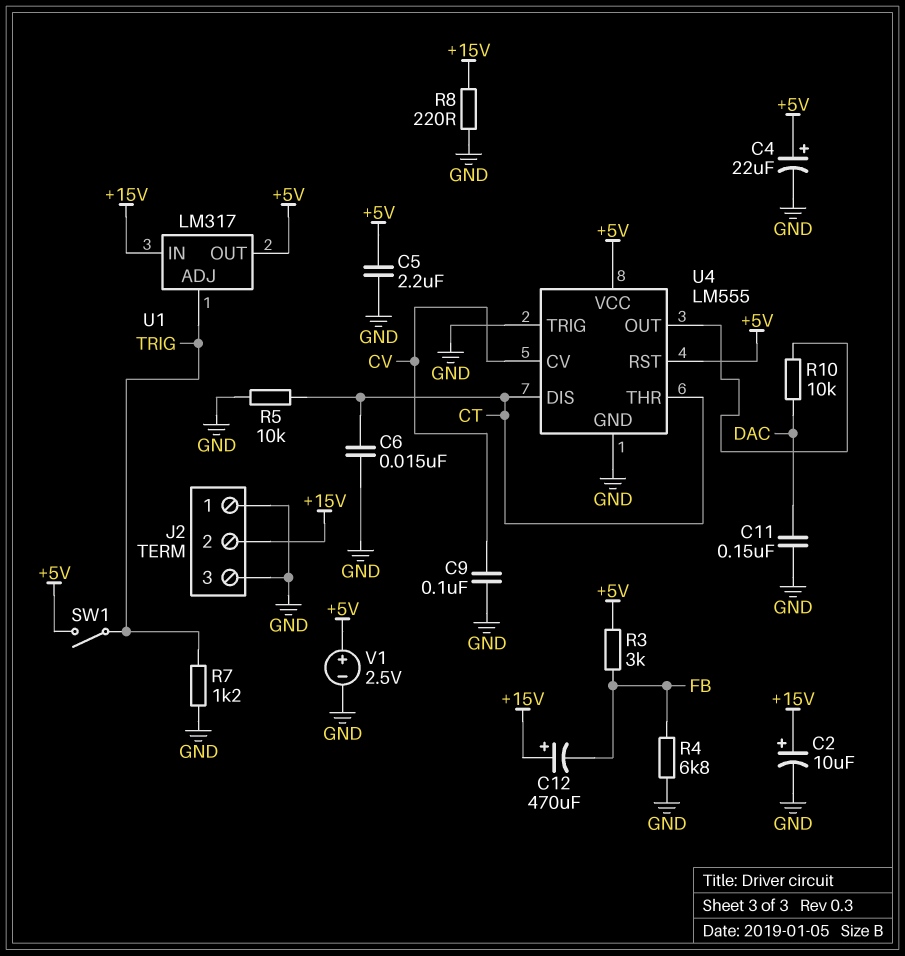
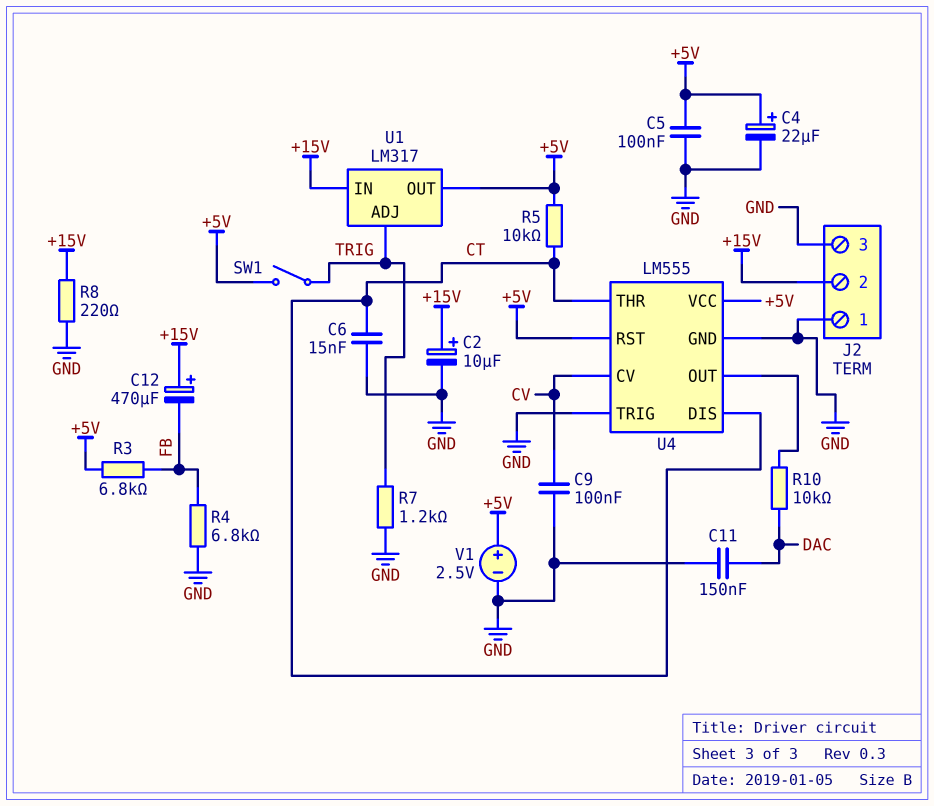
C5: 2.2uF (+5V, GND) -> 100nF (+5V, GND)
R3: 3k (+5V, FB) -> 6.8k (+5V, FB)
R5: 10k (CT, GND) -> 10k (+5V, CT)

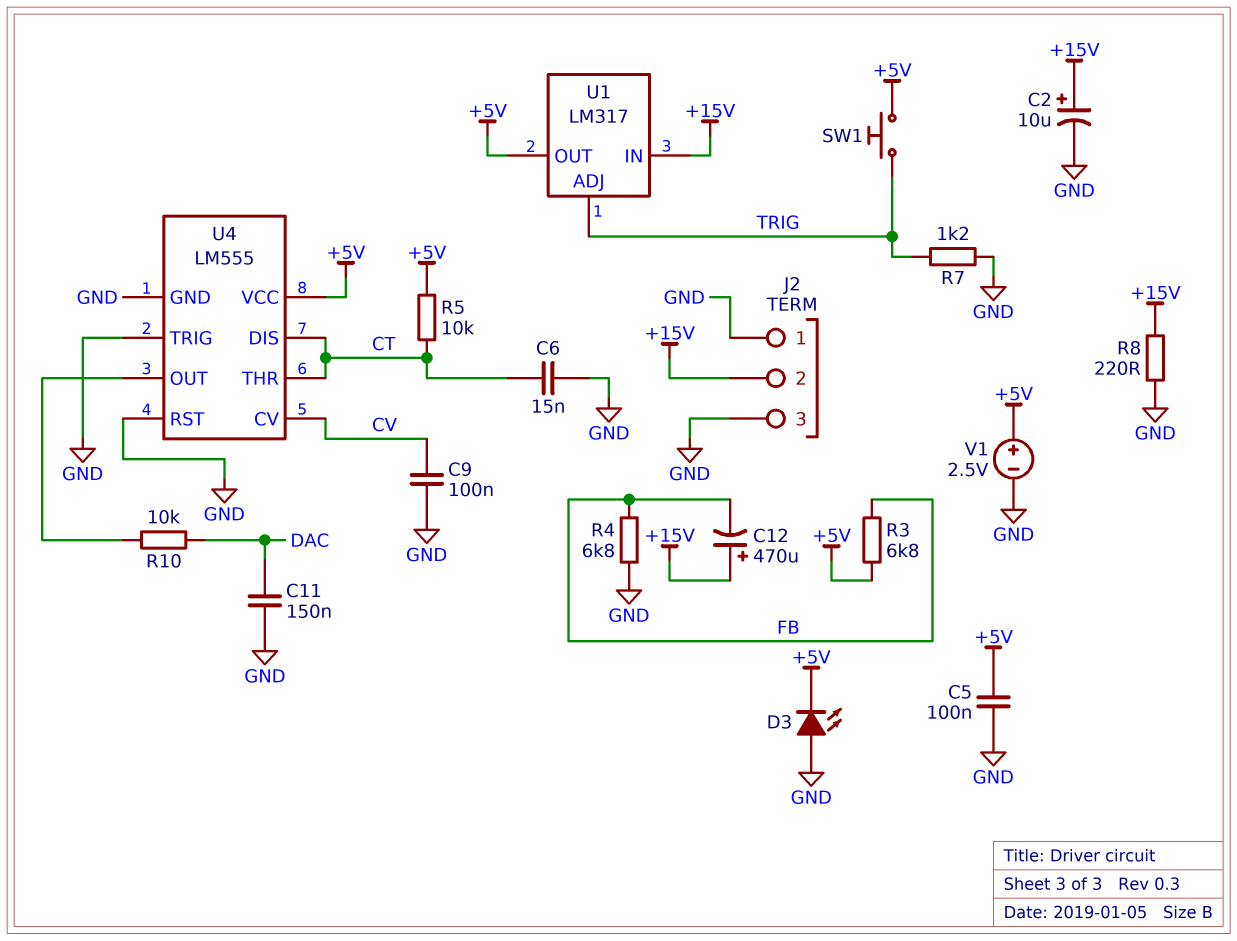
C4: 22uF (plus +5V, minus GND) -> none
D3: none -> LED (A GND, K +5V)
SW1: switch (+5V, TRIG) -> button (+5V, TRIG)
U4 pin RST: +5V -> GND

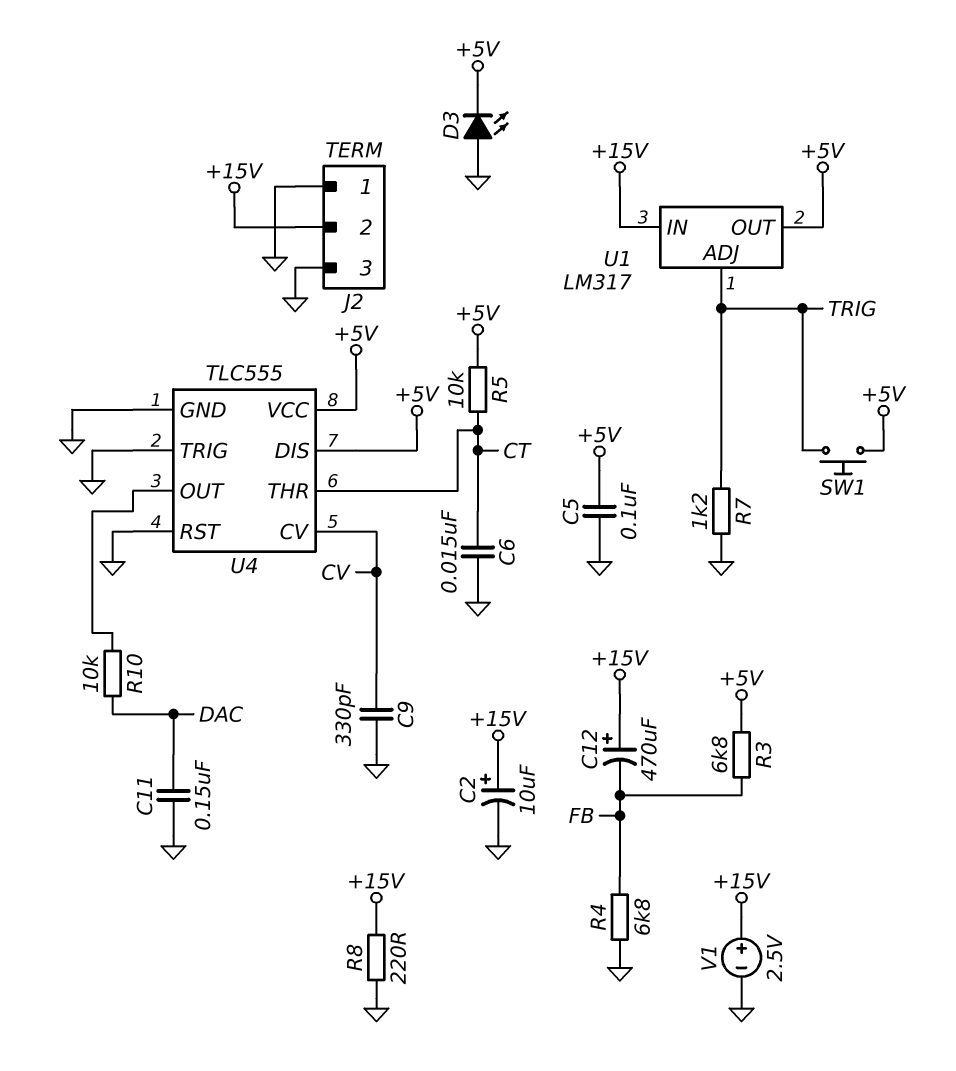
C9: 100nF (CV, GND) -> 330pF (CV, GND)
U4: LM555 -> TLC555
U4 pin DIS: CT -> +5V
V1: 2.5V (plus +5V, minus GND) -> 2.5V (plus +15V, minus GND)

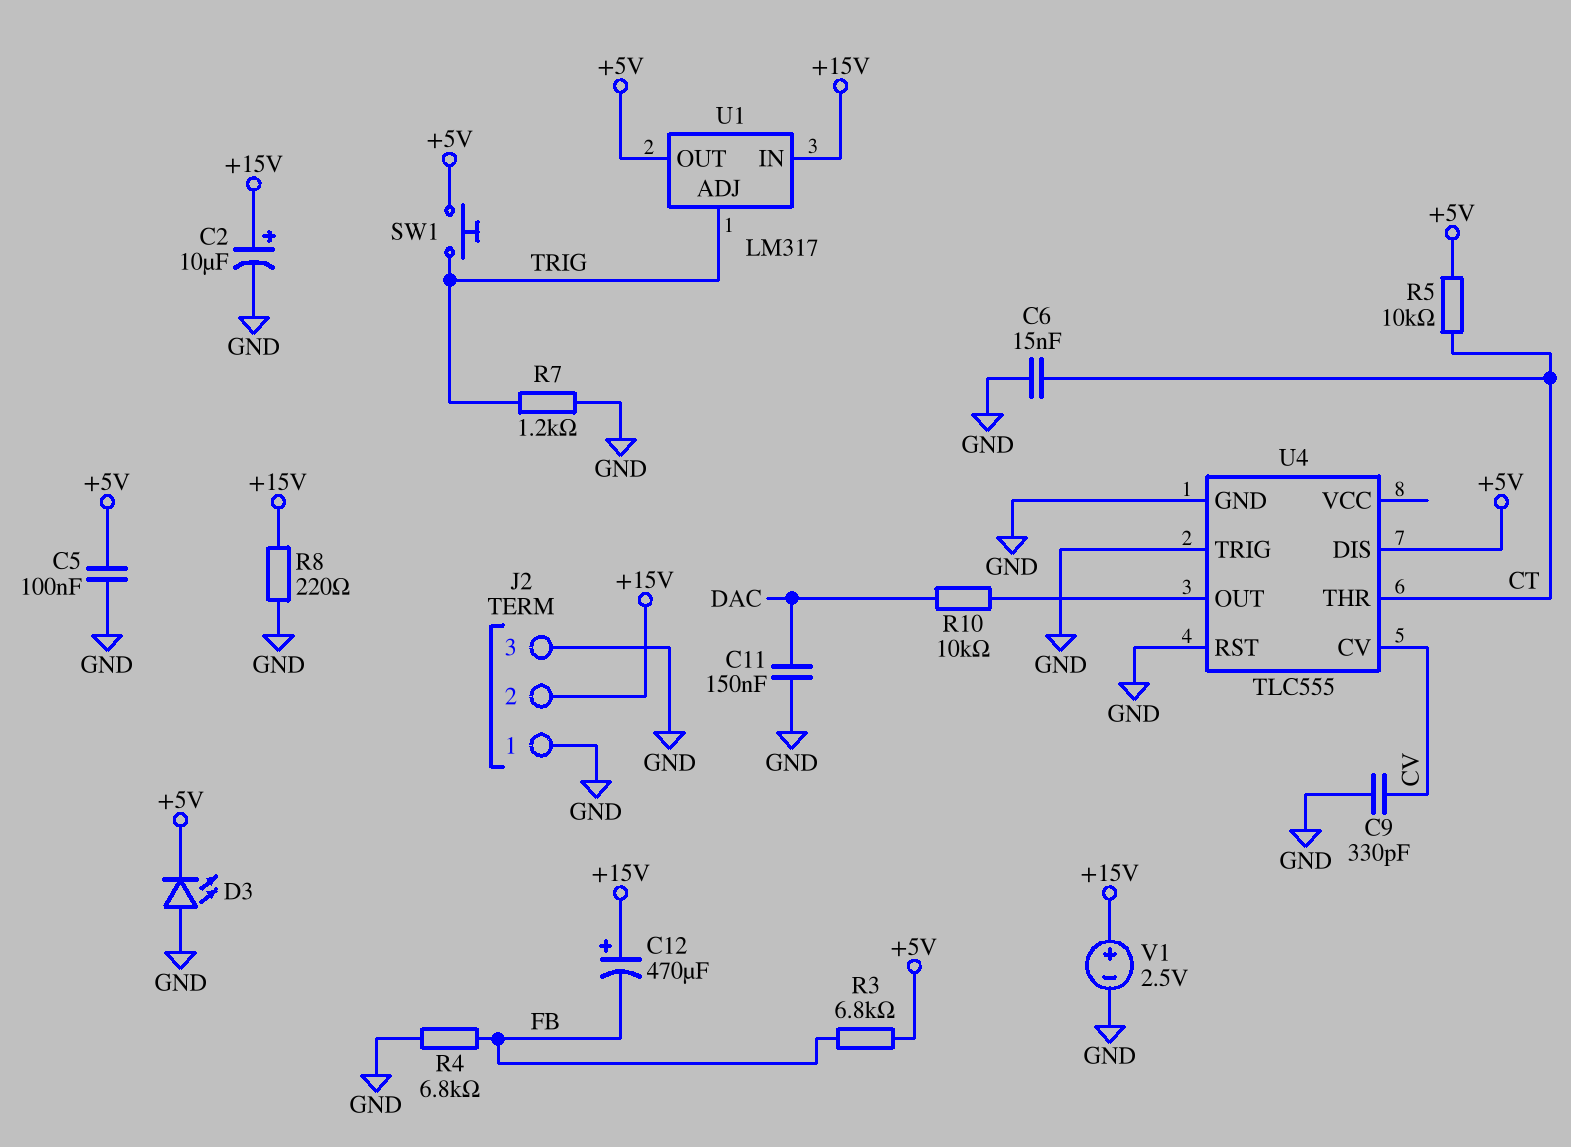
U4 pin VCC: +5V -> none

